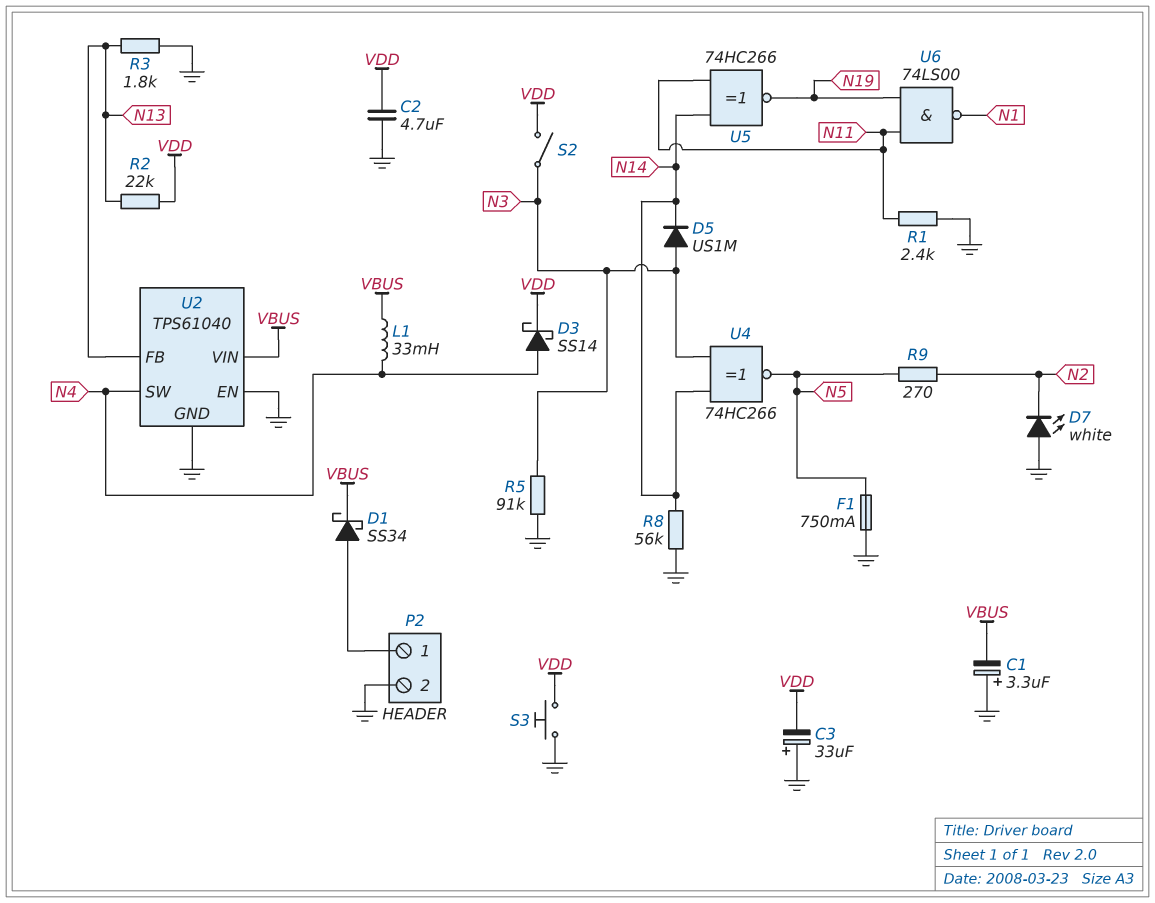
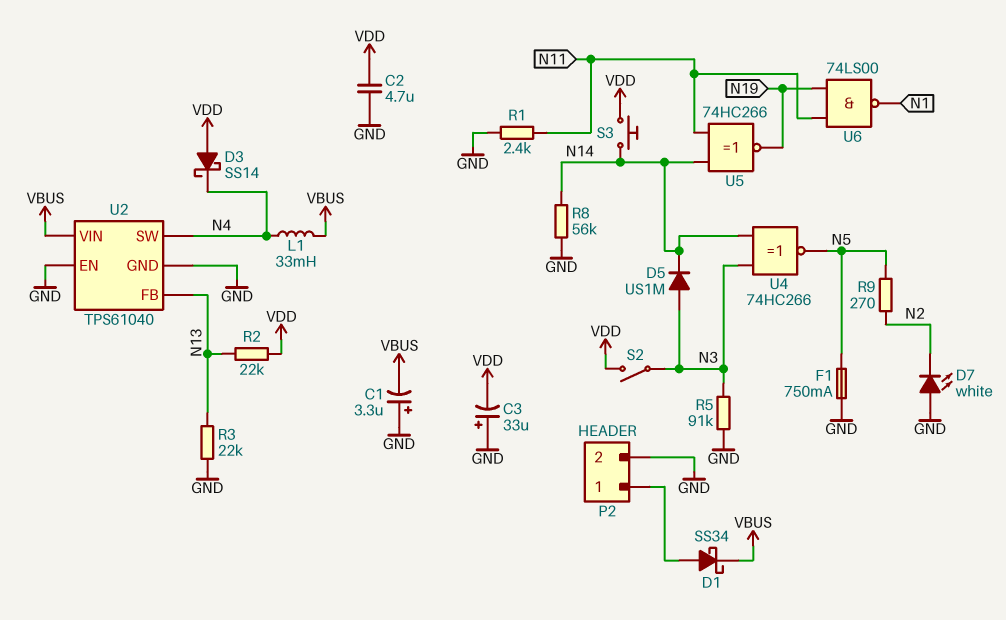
D3: schottky SS14 (A N4, K VDD) -> schottky SS14 (A VDD, K N4)
R3: 1.8k (GND, N13) -> 22k (GND, N13)
S3: button (GND, VDD) -> button (N14, VDD)

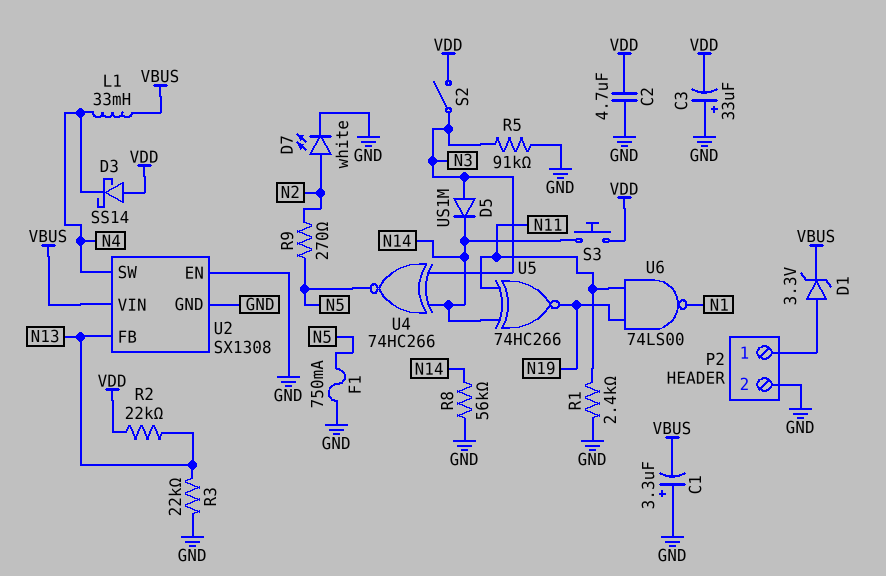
D1: schottky SS34 (A P2/1, K VBUS) -> zener 3.3V (A P2/1, K VBUS)
D7: LED white (A GND, K N2) -> LED white (A N2, K GND)
U2: TPS61040 -> SX1308

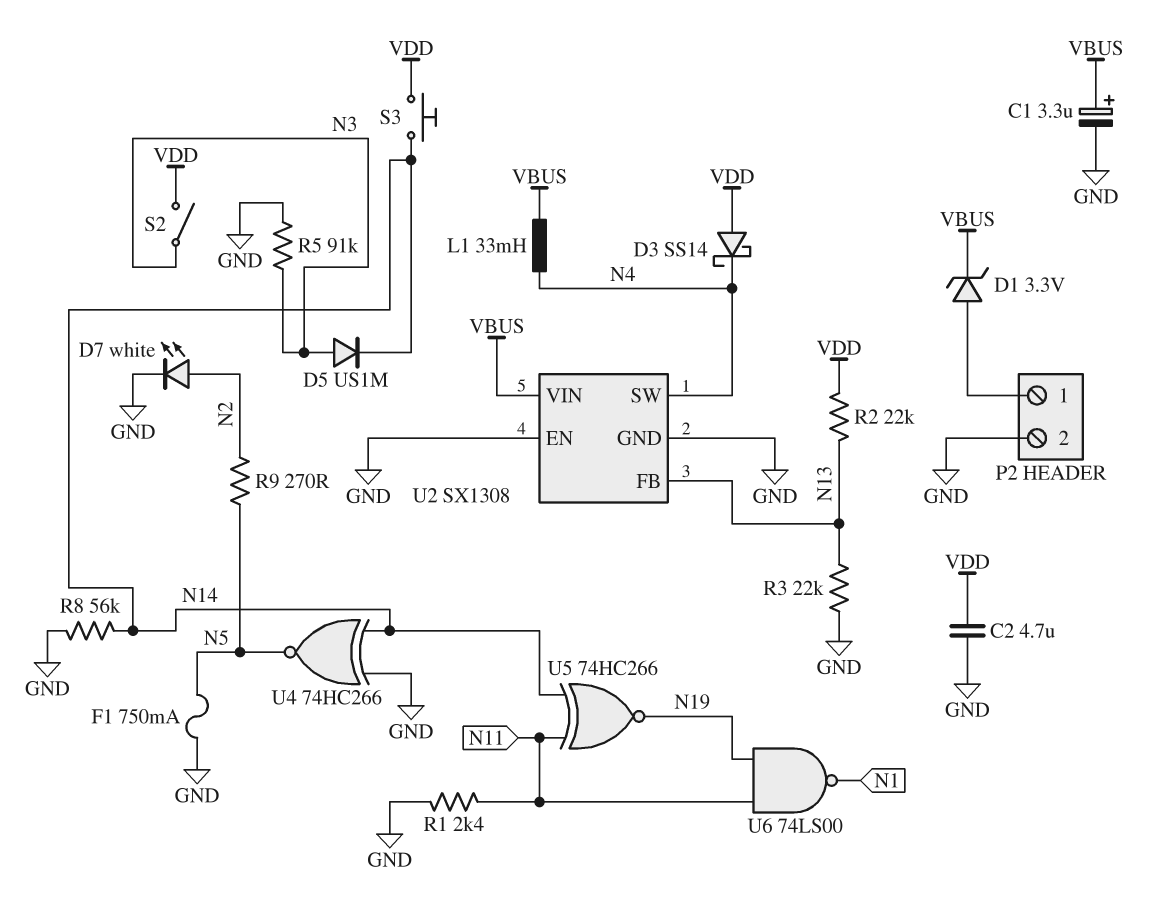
C1: 3.3uF (plus GND, minus VBUS) -> 3.3uF (plus VBUS, minus GND)
C3: 33uF (plus GND, minus VDD) -> none
U4: XNOR 74HC266 (in N3, in N14, out N5) -> XNOR 74HC266 (in GND, in N14, out N5)

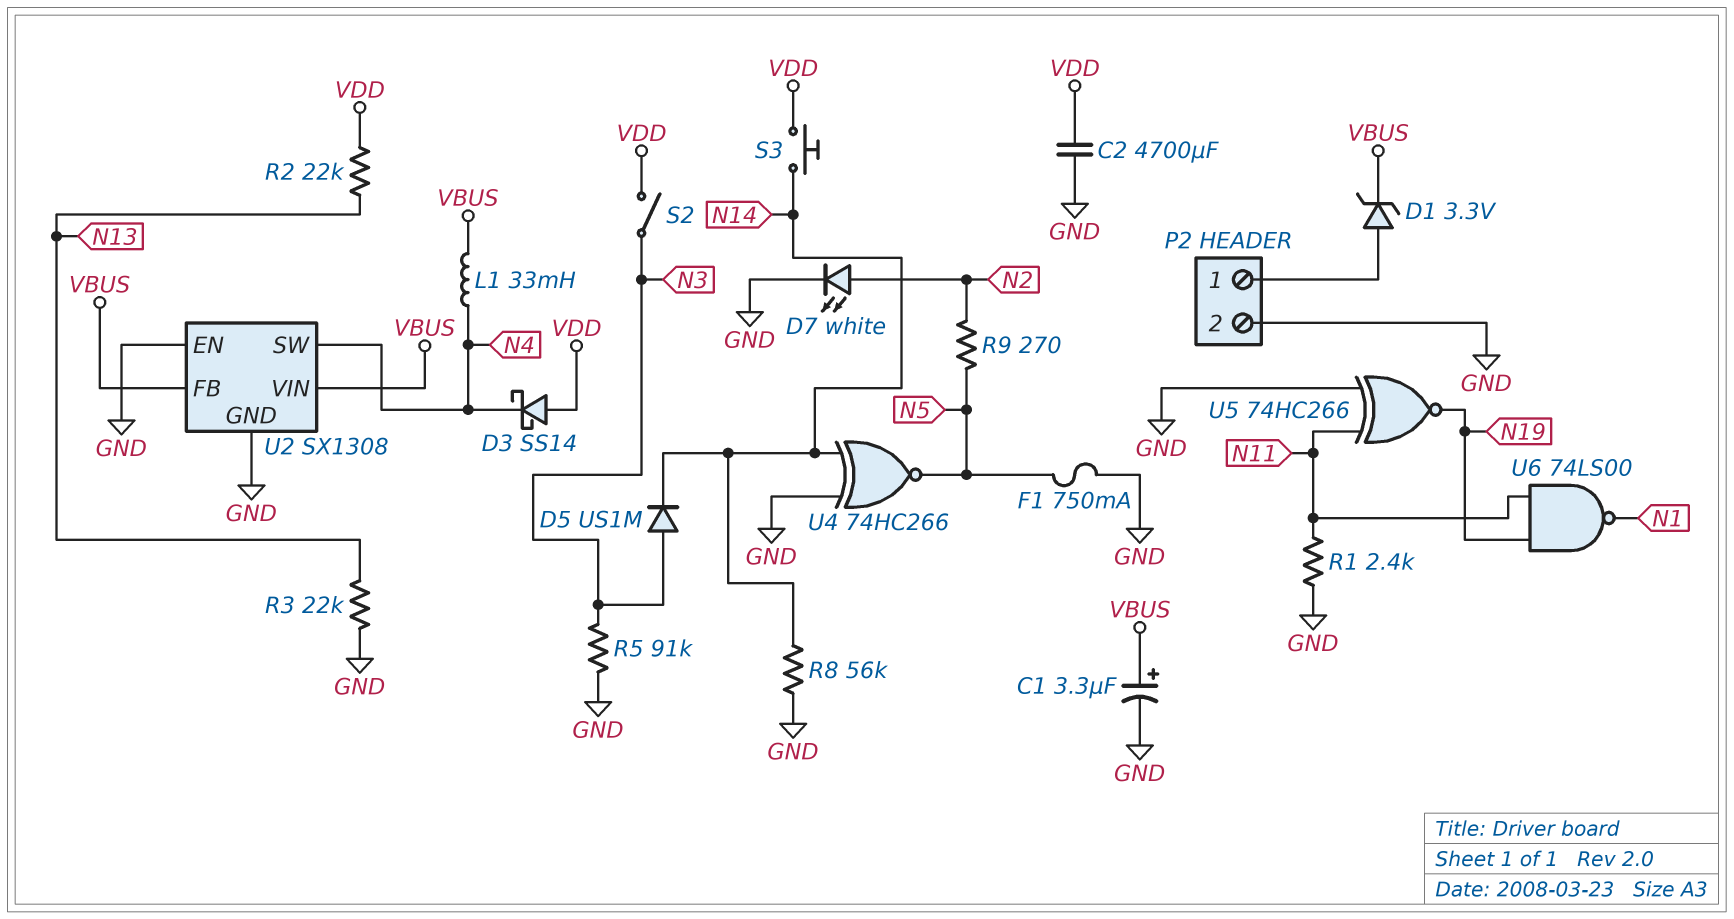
C2: 4.7uF (GND, VDD) -> 4700uF (GND, VDD)
U2 pin FB: N13 -> VBUS
U5: XNOR 74HC266 (in N11, in N14, out N19) -> XNOR 74HC266 (in GND, in N11, out N19)

